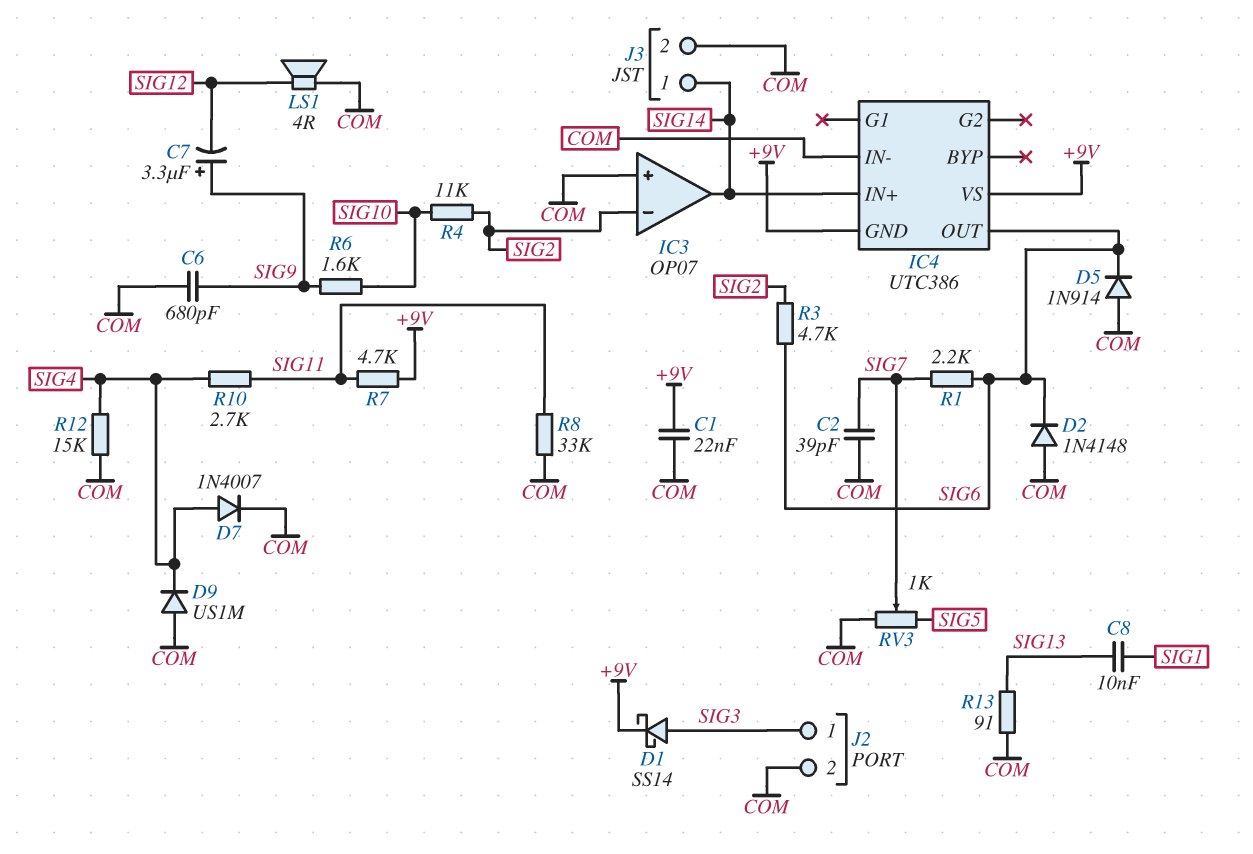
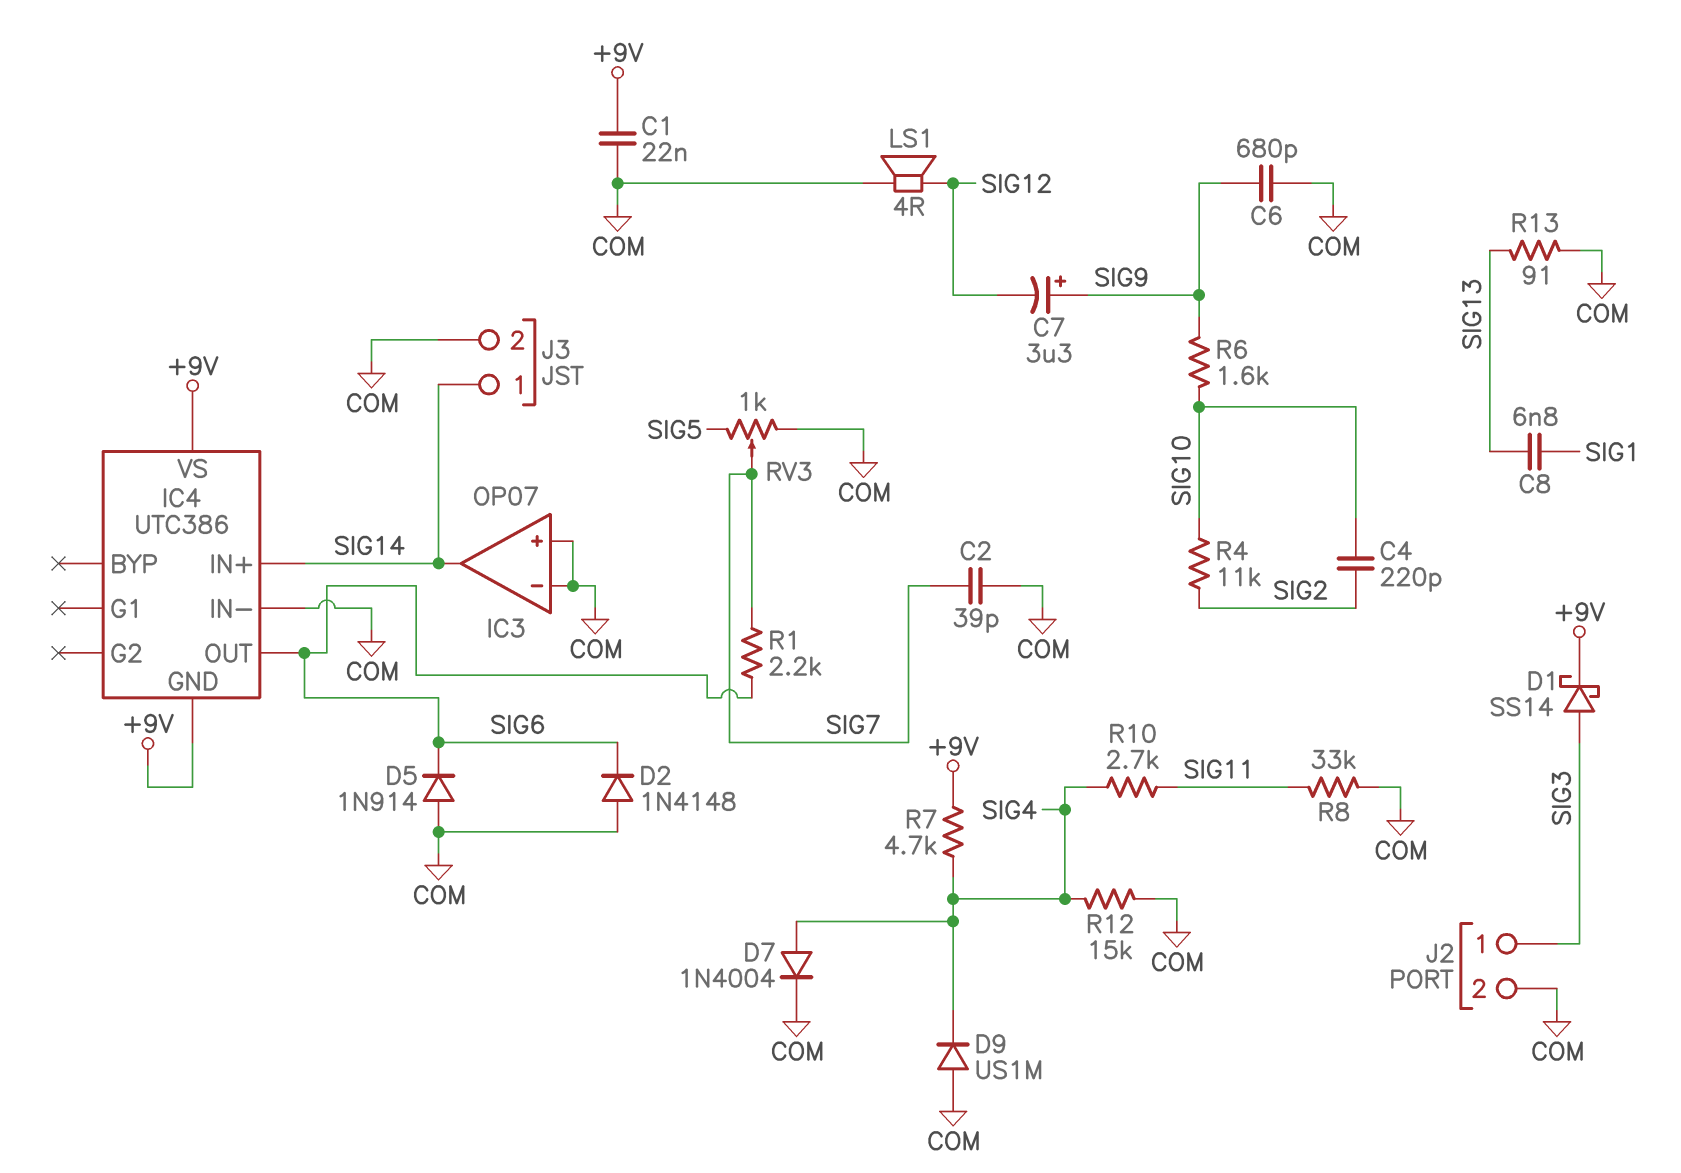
C4: none -> 220pF (SIG2, SIG10)
C8: 10nF (SIG1, SIG13) -> 6.8nF (SIG1, SIG13)
D7: diode 1N4007 (A SIG4, K COM) -> diode 1N4004 (A SIG4, K COM)
IC3 pin in-: SIG2 -> COM
R3: 4.7k (SIG2, SIG6) -> none
R7: 4.7k (+9V, SIG11) -> 4.7k (+9V, SIG4)

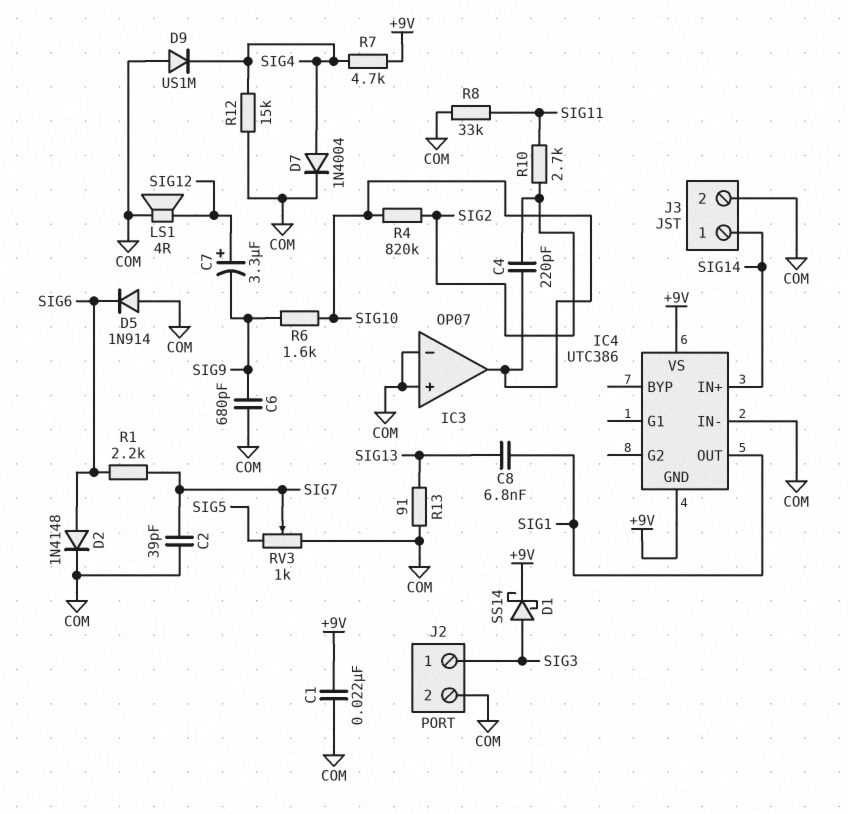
C7: 3.3uF (plus SIG9, minus SIG12) -> 3.3uF (plus SIG12, minus SIG9)
D2: diode 1N4148 (A COM, K SIG6) -> diode 1N4148 (A SIG6, K COM)
IC3 pin out: SIG14 -> SIG10
IC4 pin OUT: SIG6 -> SIG1
R4: 11k (SIG2, SIG10) -> 820k (SIG2, SIG10)
R10: 2.7k (SIG4, SIG11) -> 2.7k (SIG2, SIG11)

